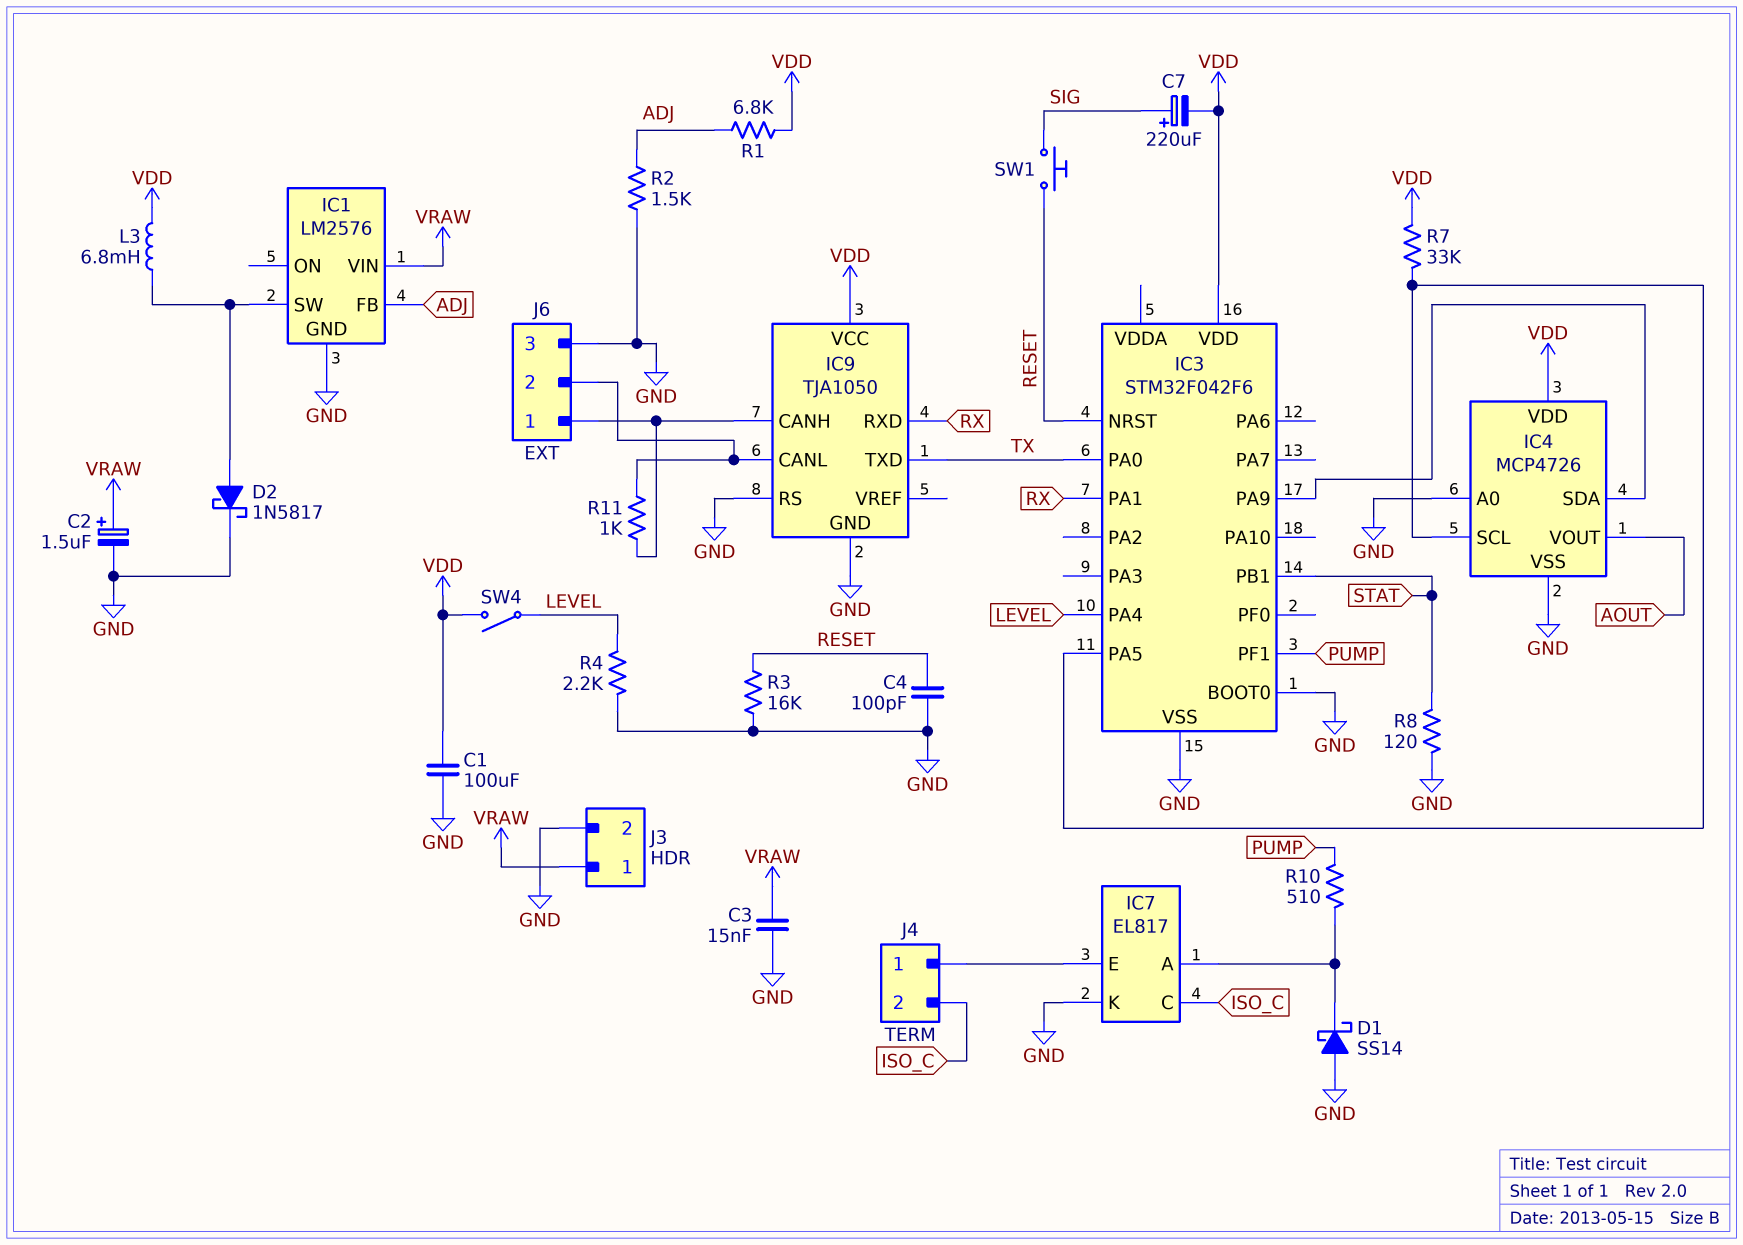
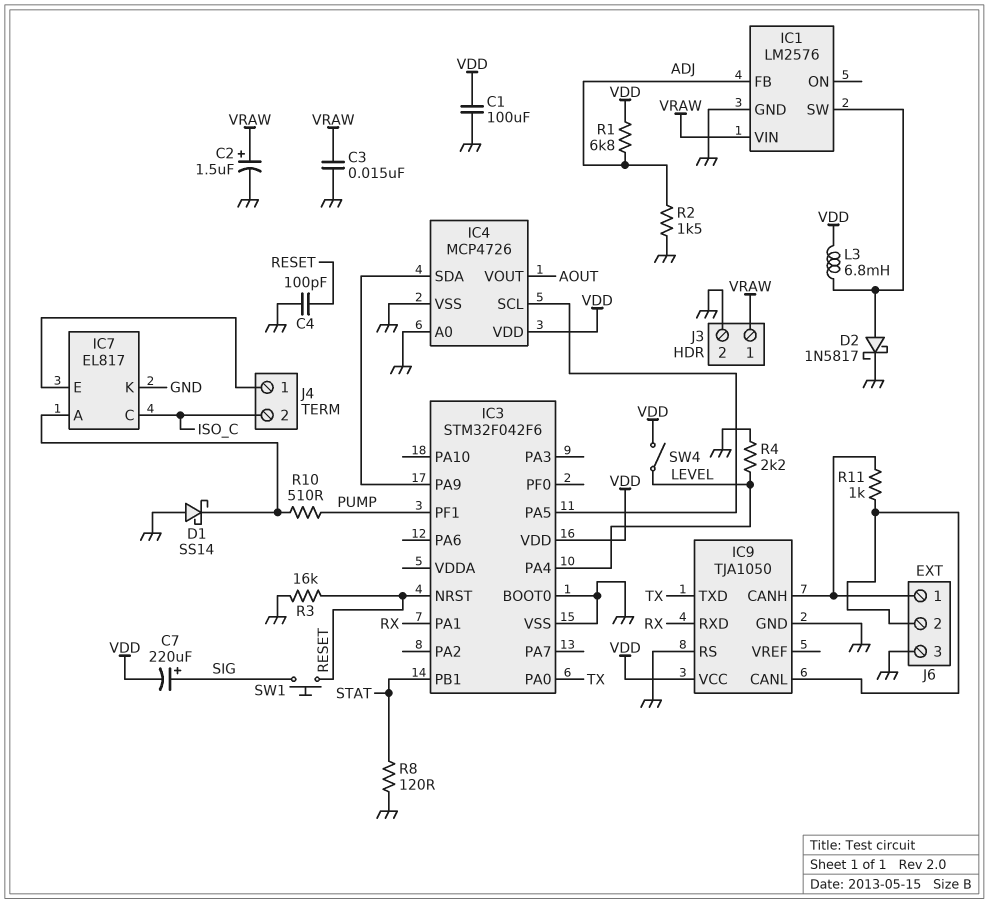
R7: 33k (IC3/PA5, VDD) -> none

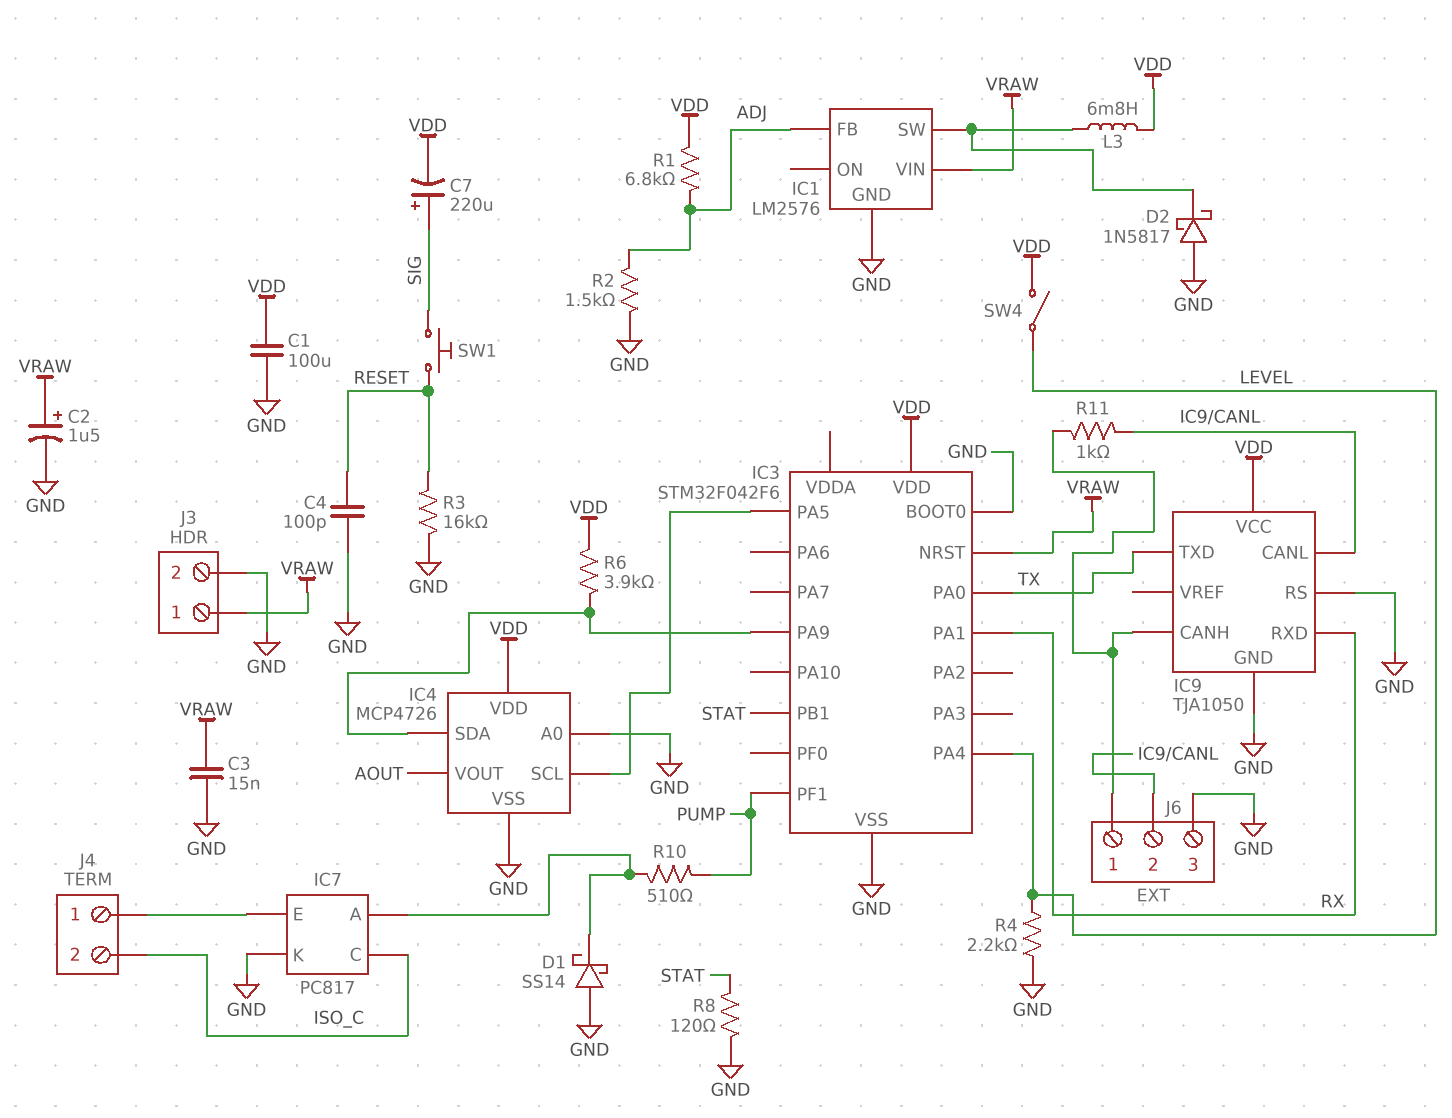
D2: schottky 1N5817 (A IC1/SW, K GND) -> schottky 1N5817 (A GND, K IC1/SW)
IC3 pin NRST: RESET -> VRAW
IC7: EL817 -> PC817
R6: none -> 3.9k (IC3/PA9, VDD)

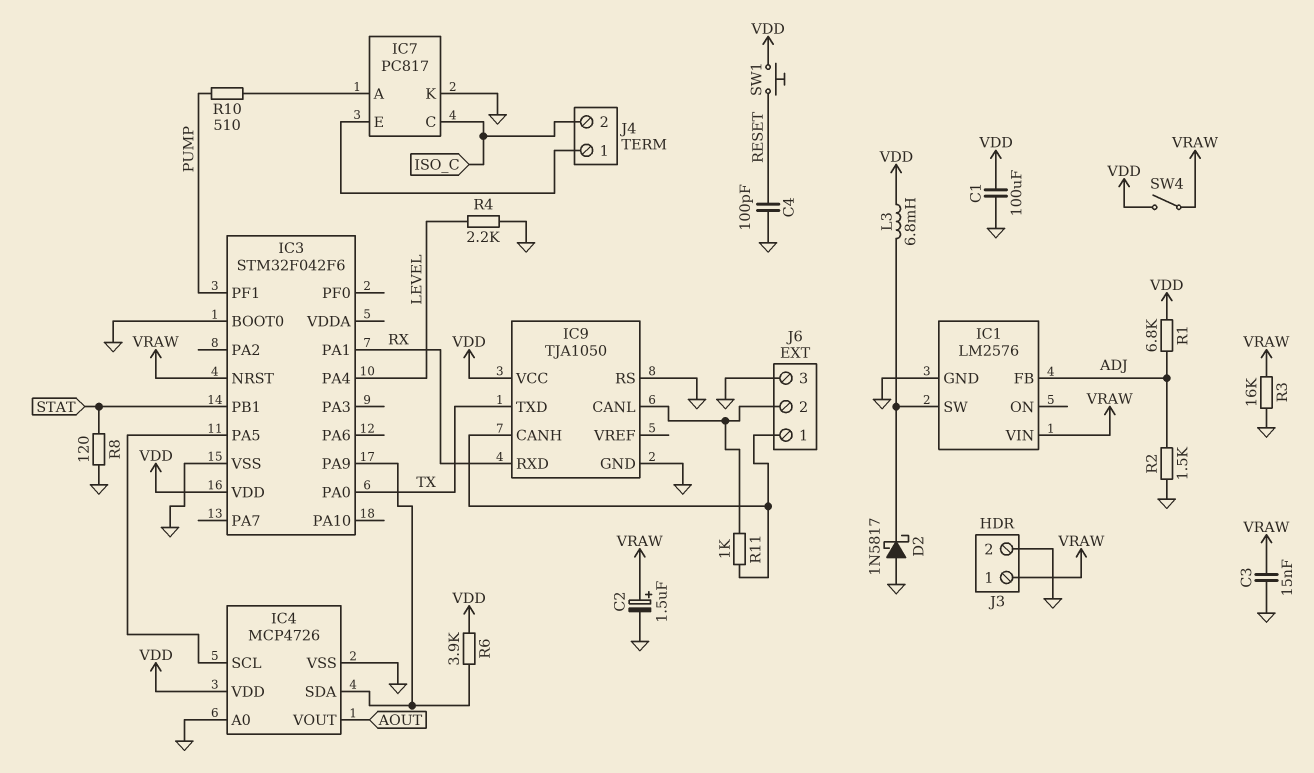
C7: 220uF (plus SIG, minus VDD) -> none
D1: schottky SS14 (A GND, K IC7/A) -> none
R3: 16k (GND, RESET) -> 16k (GND, VRAW)
SW1: button (RESET, SIG) -> button (RESET, VDD)
SW4: switch (LEVEL, VDD) -> switch (VDD, VRAW)

